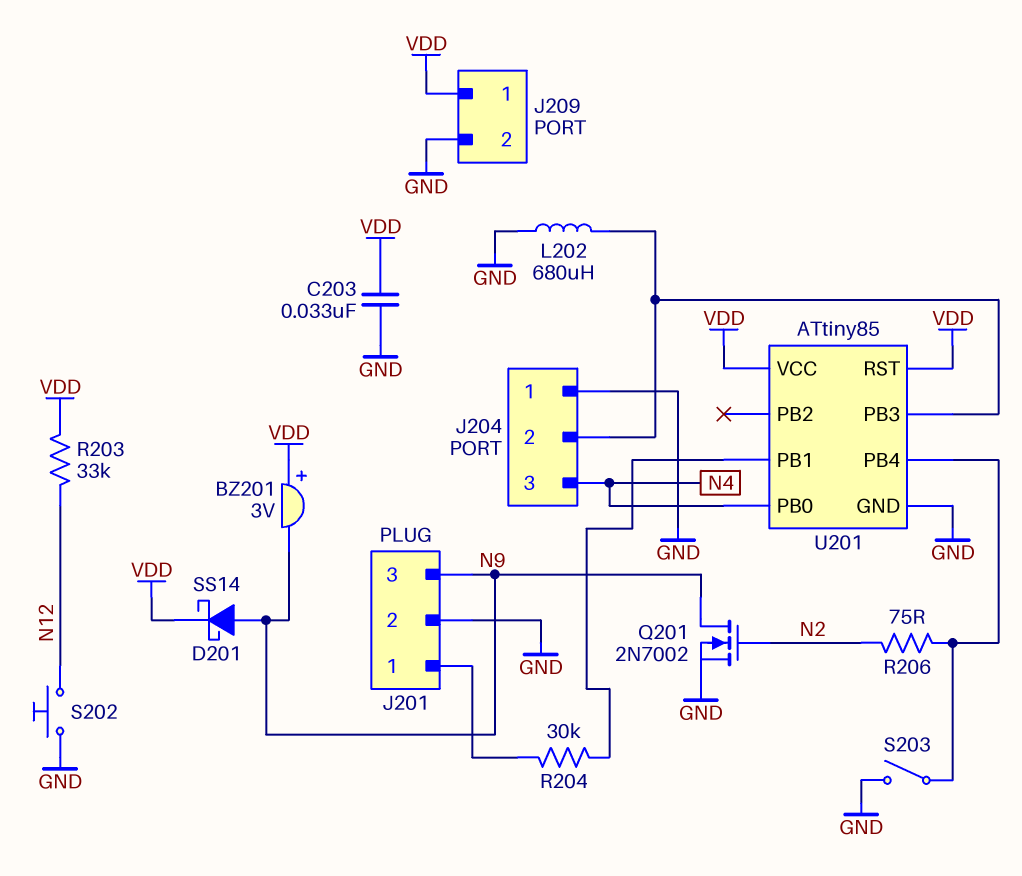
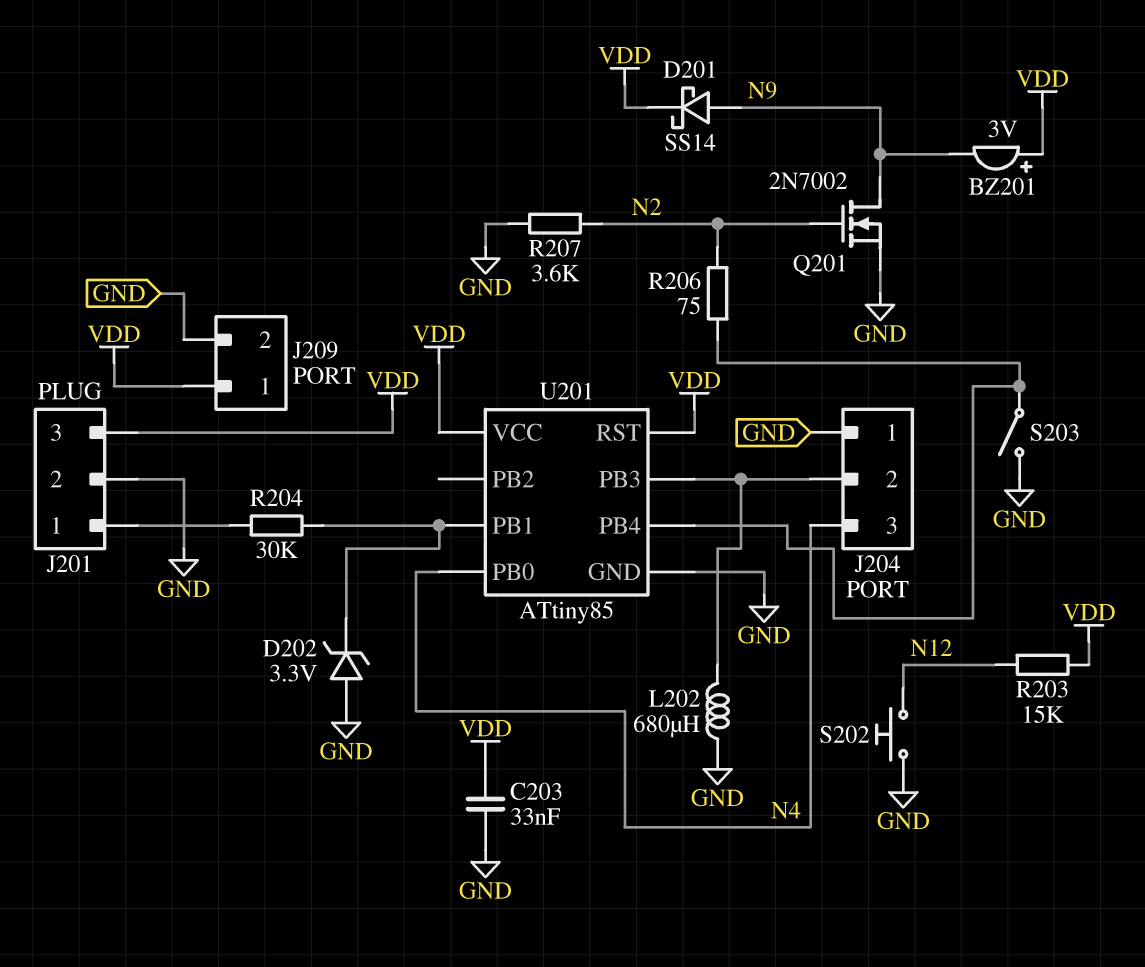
D202: none -> zener 3.3V (A GND, K U201/PB1)
J201 pin 3: N9 -> VDD
R203: 33k (N12, VDD) -> 15k (N12, VDD)
R207: none -> 3.6k (GND, N2)

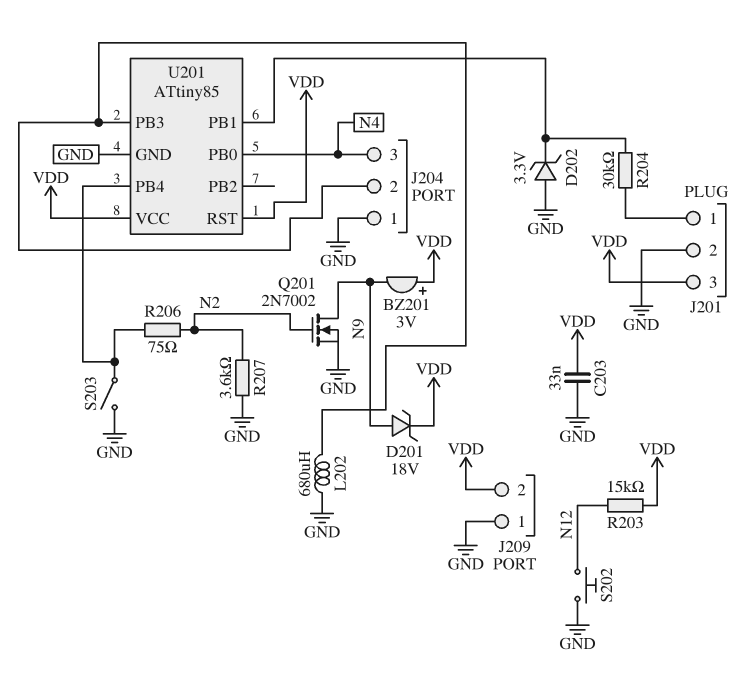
D201: schottky SS14 (A N9, K VDD) -> zener 18V (A N9, K VDD)
J209 pin 1: VDD -> GND
J209 pin 2: GND -> VDD

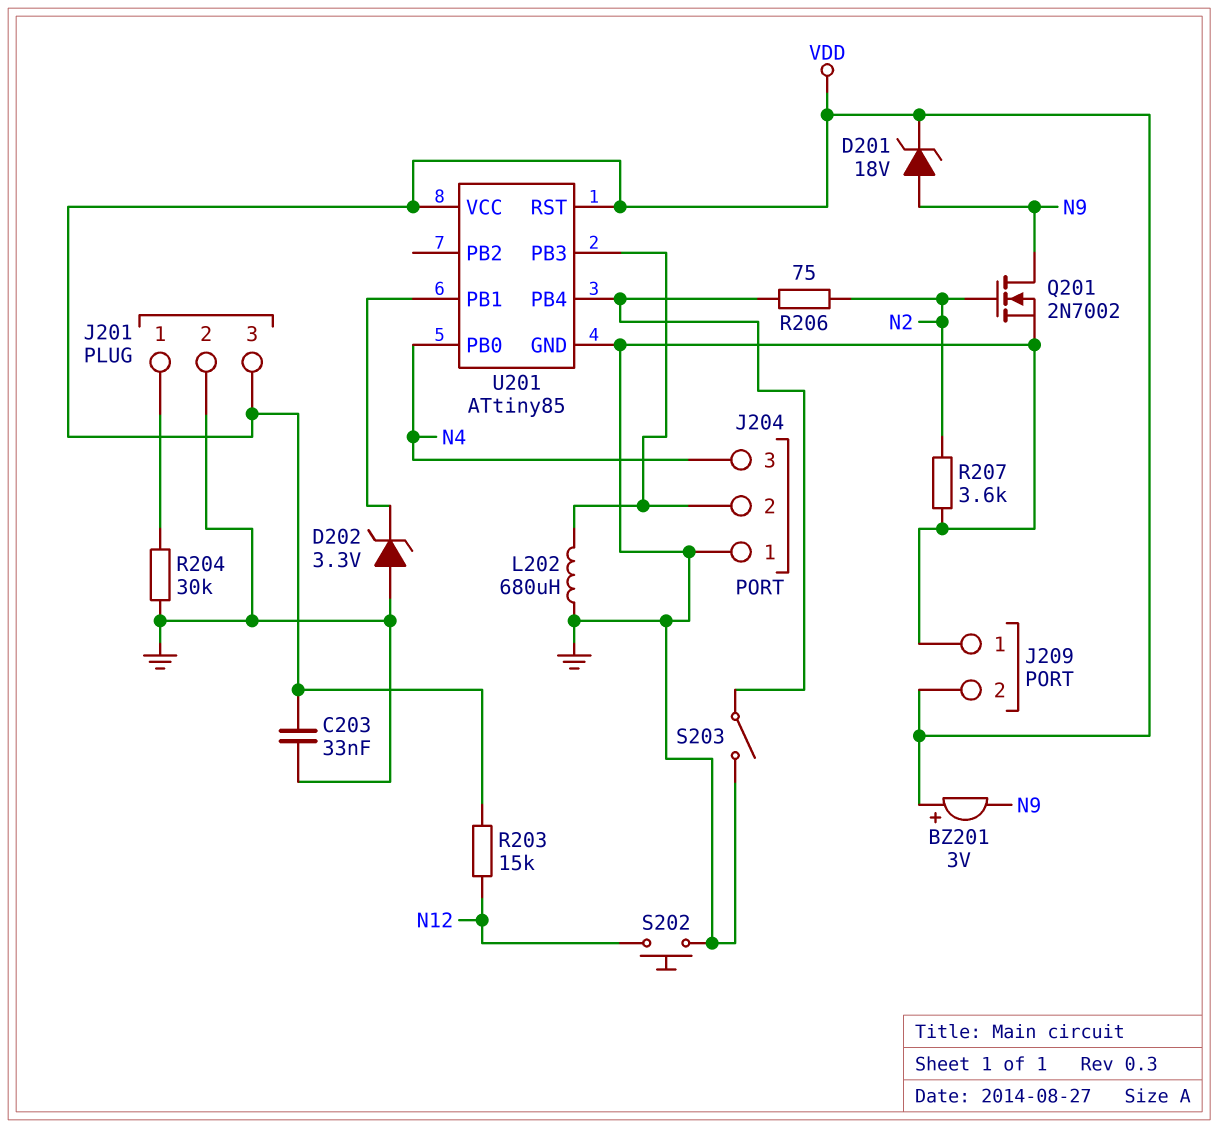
R204: 30k (J201/1, U201/PB1) -> 30k (GND, J201/1)

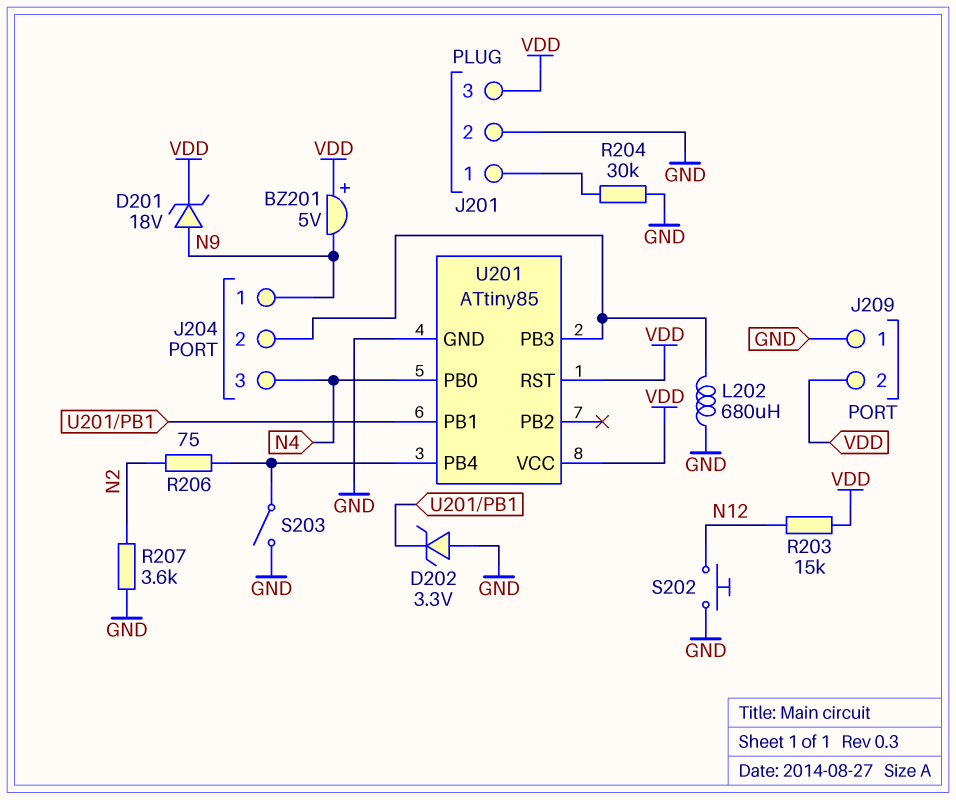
BZ201: buzzer 3V (plus VDD, minus N9) -> buzzer 5V (plus VDD, minus N9)
C203: 33nF (GND, VDD) -> none
J204 pin 1: GND -> N9
Q201: NMOS 2N7002 (G N2, D N9, S GND) -> none

